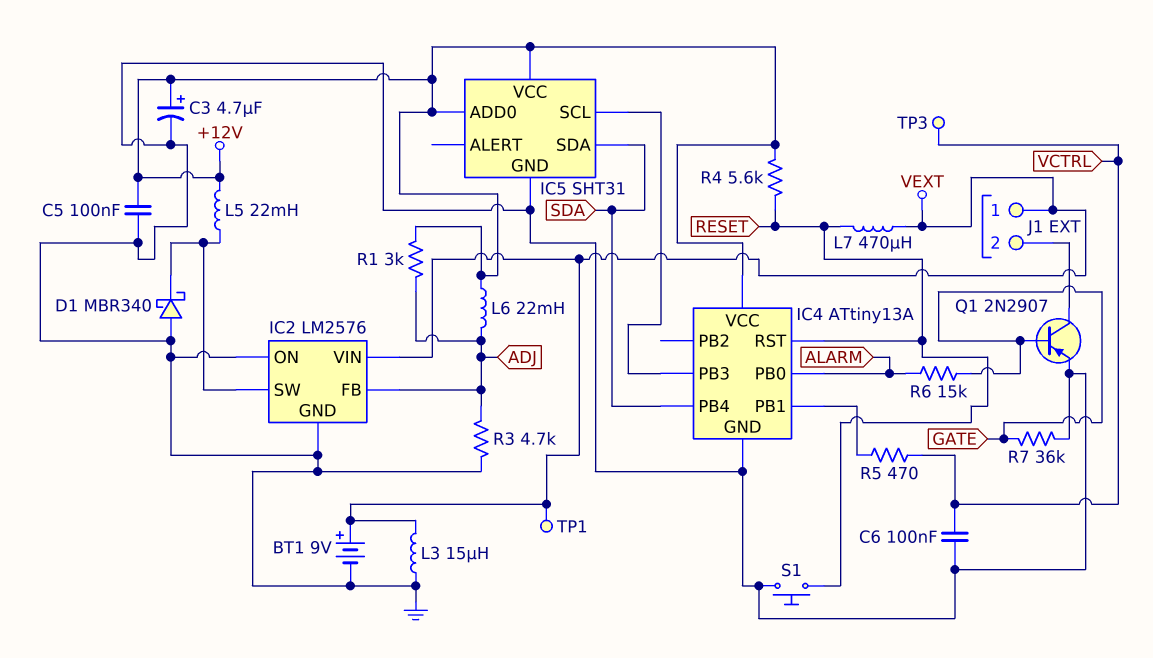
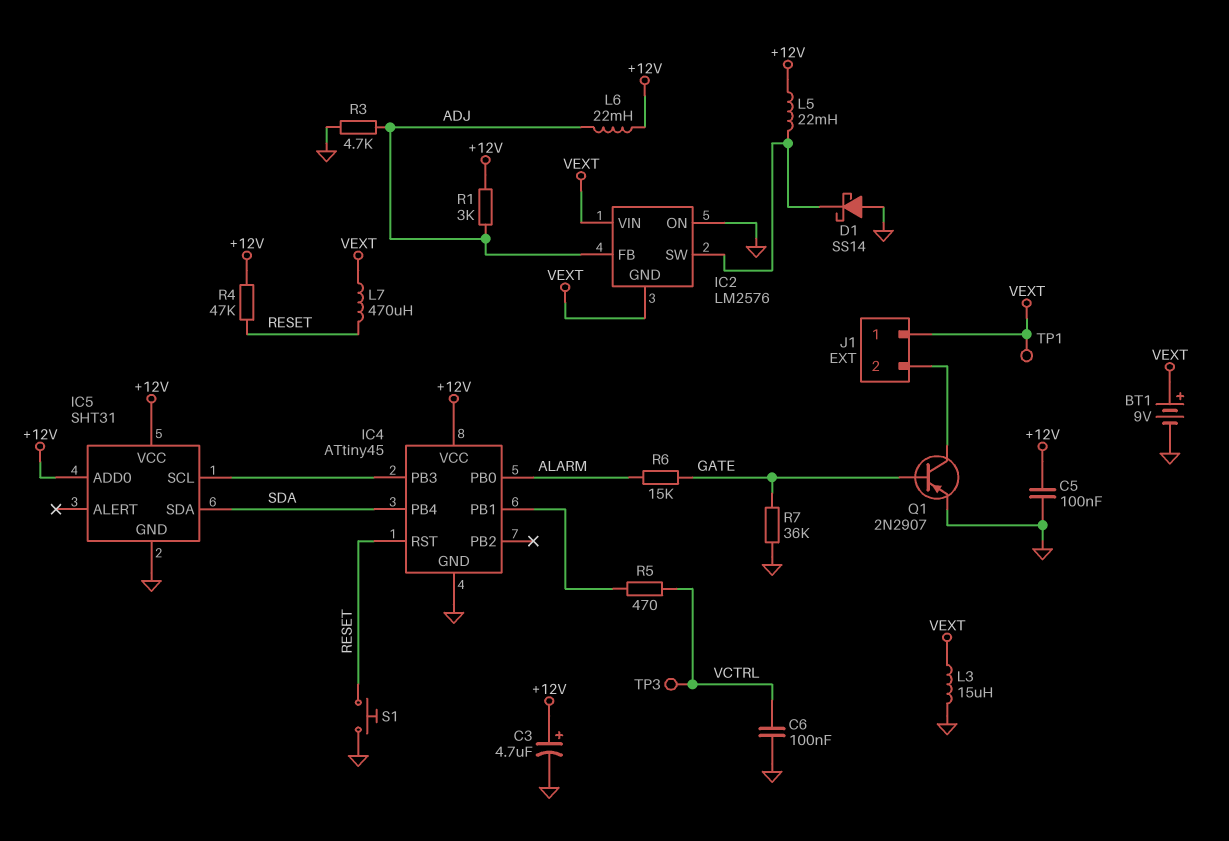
D1: schottky MBR340 (A GND, K IC2/SW) -> schottky SS14 (A GND, K IC2/SW)
IC2 pin GND: GND -> VEXT
IC4: ATtiny13A -> ATtiny45
R4: 5.6k (+12V, RESET) -> 47k (+12V, RESET)

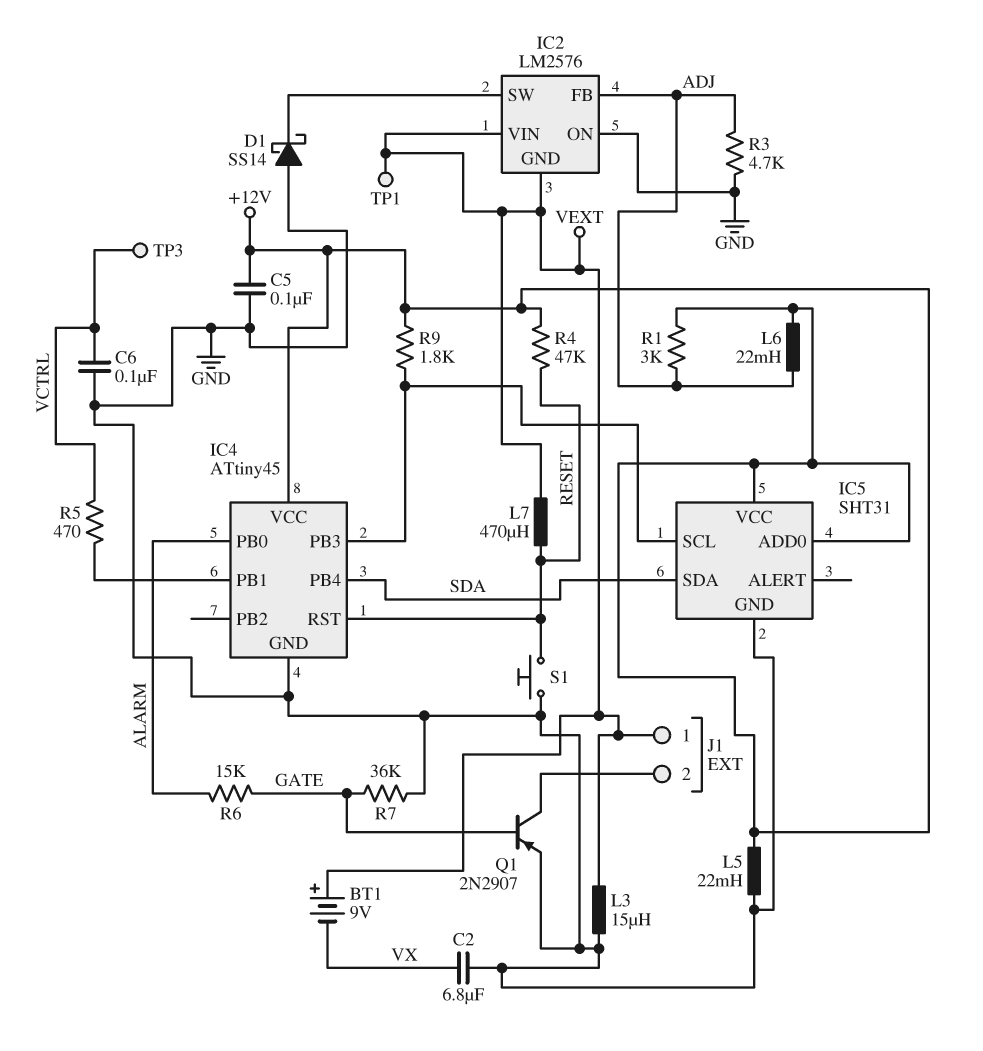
BT1: 9V (plus VEXT, minus GND) -> 9V (plus VEXT, minus VX)
C2: none -> 6.8uF (GND, VX)
C3: 4.7uF (plus +12V, minus GND) -> none
L5: 22mH (+12V, IC2/SW) -> 22mH (+12V, GND)
R9: none -> 1.8k (+12V, IC4/PB3)

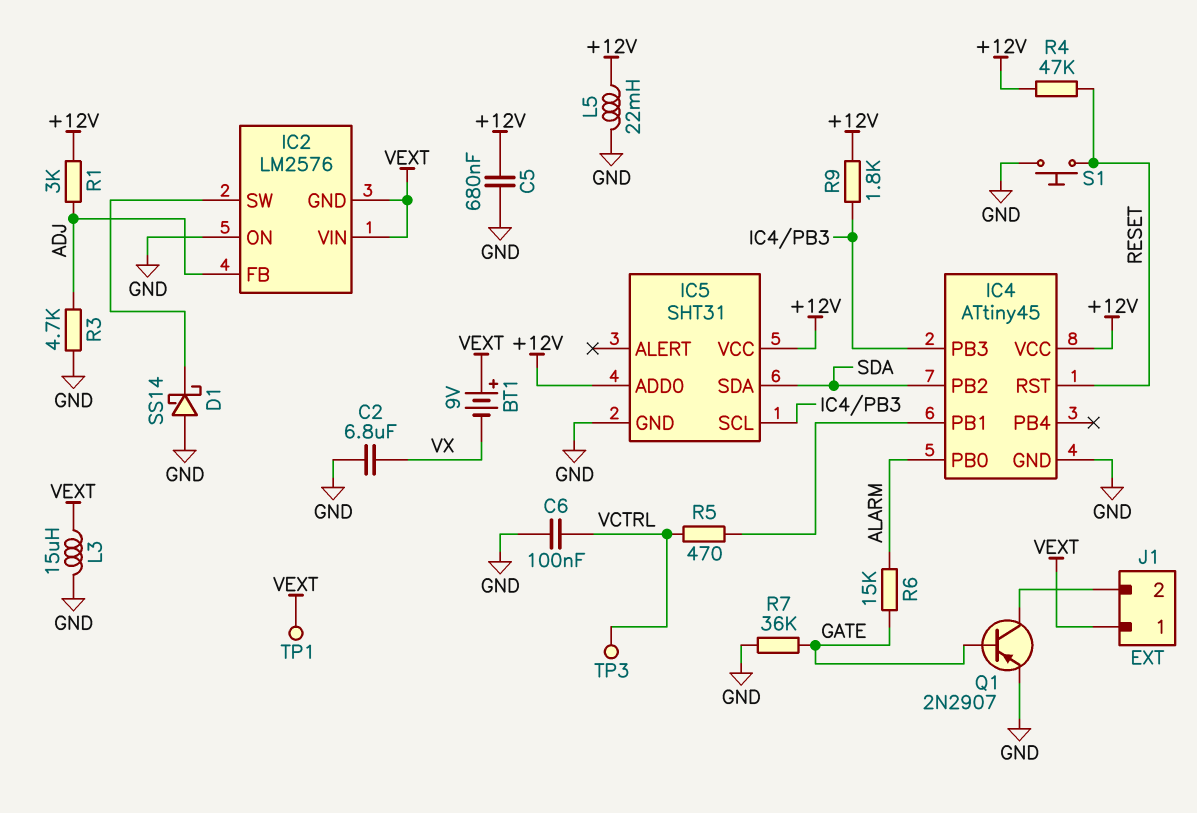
C5: 100nF (+12V, GND) -> 680nF (+12V, GND)
IC4 pin PB2: none -> SDA
IC4 pin PB4: SDA -> none
L6: 22mH (+12V, ADJ) -> none
L7: 470uH (RESET, VEXT) -> none

